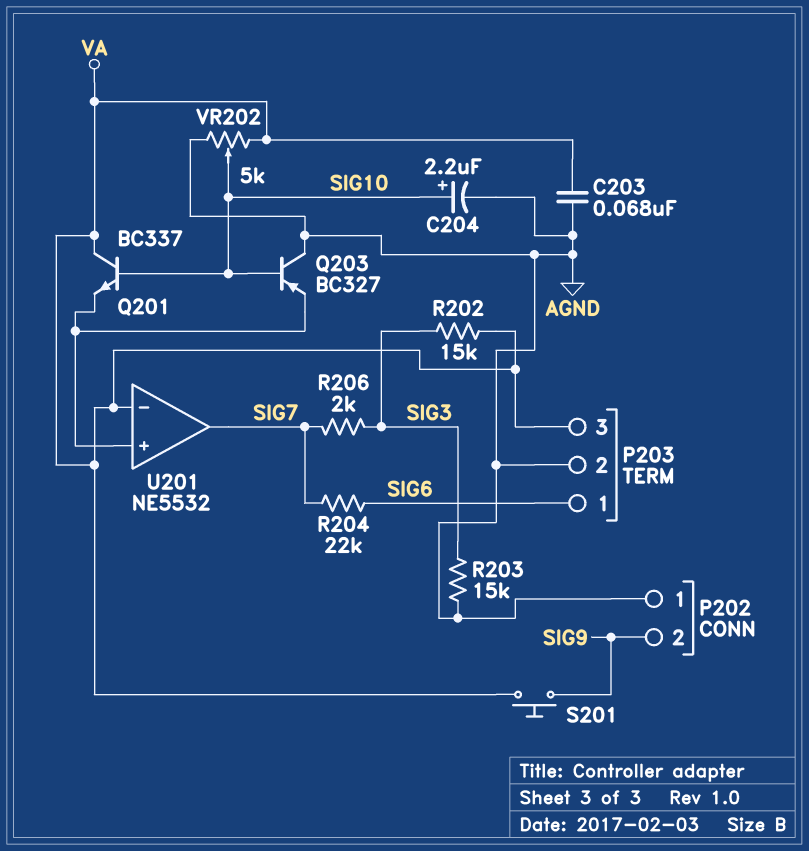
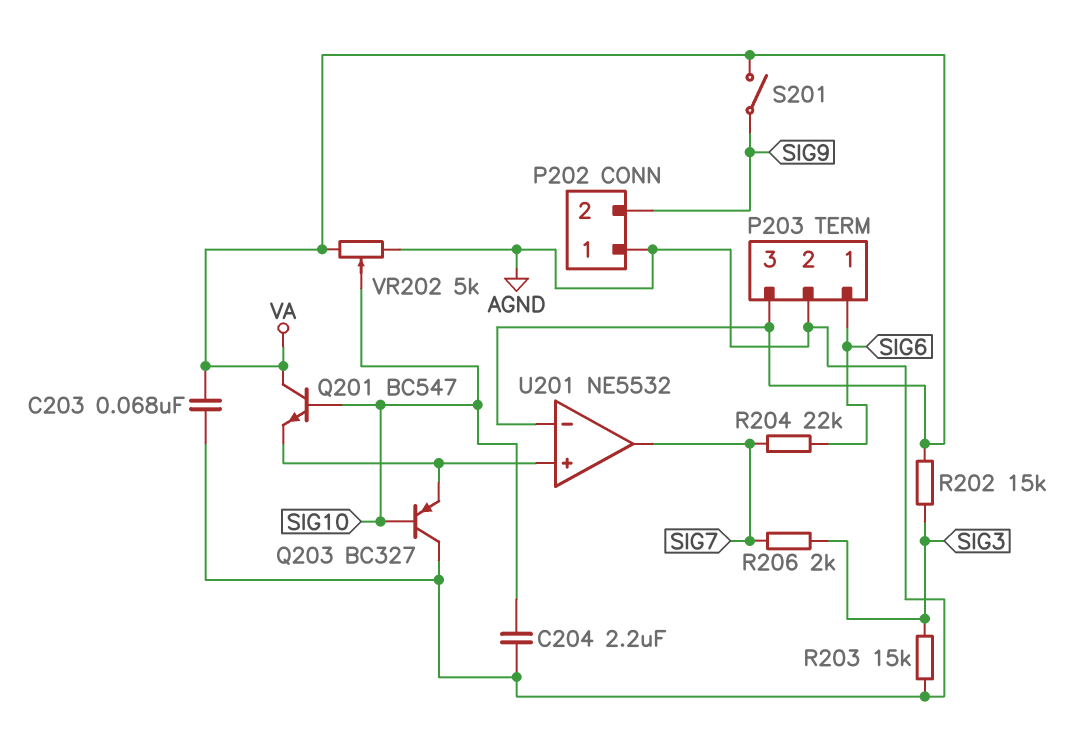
C204: 2.2uF (plus SIG10, minus AGND) -> 2.2uF (AGND, SIG10)
Q201: NPN BC337 (B SIG10, C VA, E U201/in+) -> NPN BC547 (B SIG10, C VA, E U201/in+)
S201: button (SIG9, VA) -> switch (SIG9, VA)

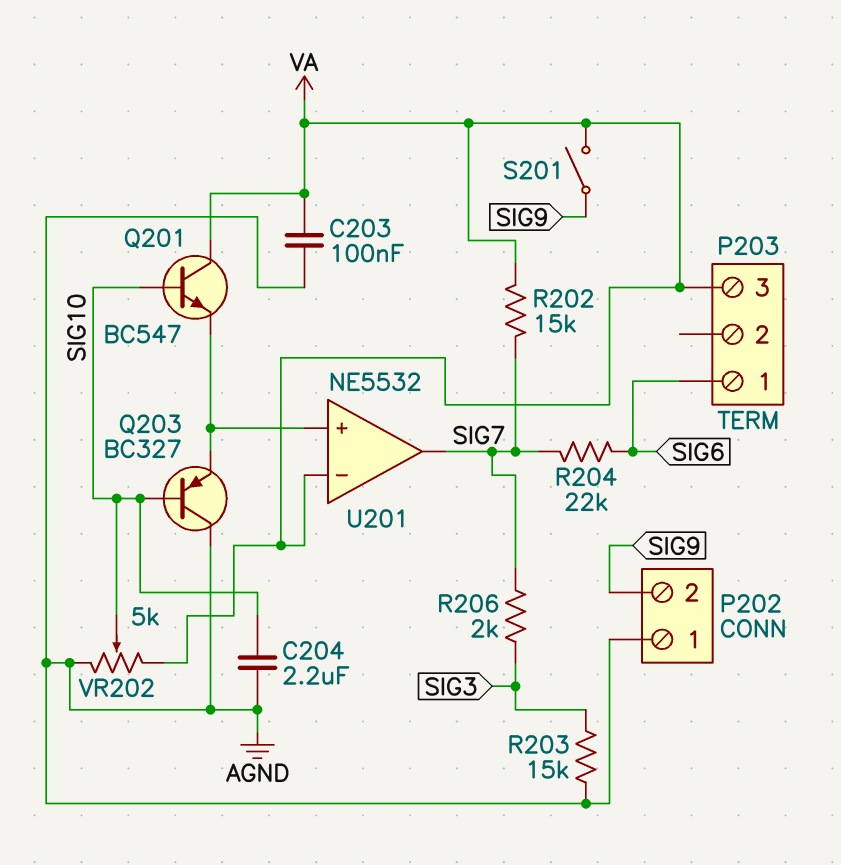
C203: 68nF (AGND, VA) -> 100nF (AGND, VA)
P203 pin 2: AGND -> none
R202: 15k (SIG3, VA) -> 15k (SIG7, VA)

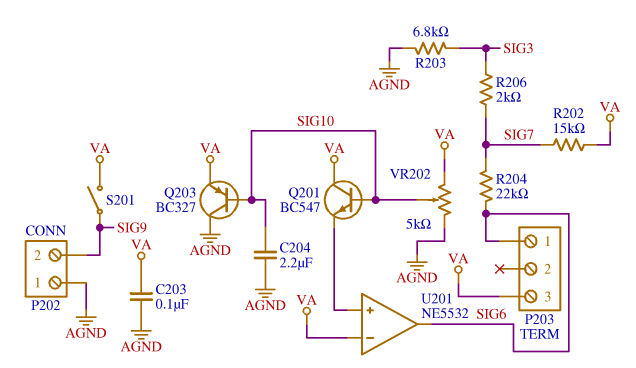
Q203: PNP BC327 (B SIG10, C AGND, E U201/in+) -> PNP BC327 (B SIG10, C AGND, E VA)
R203: 15k (AGND, SIG3) -> 6.8k (AGND, SIG3)
U201 pin out: SIG7 -> SIG6

